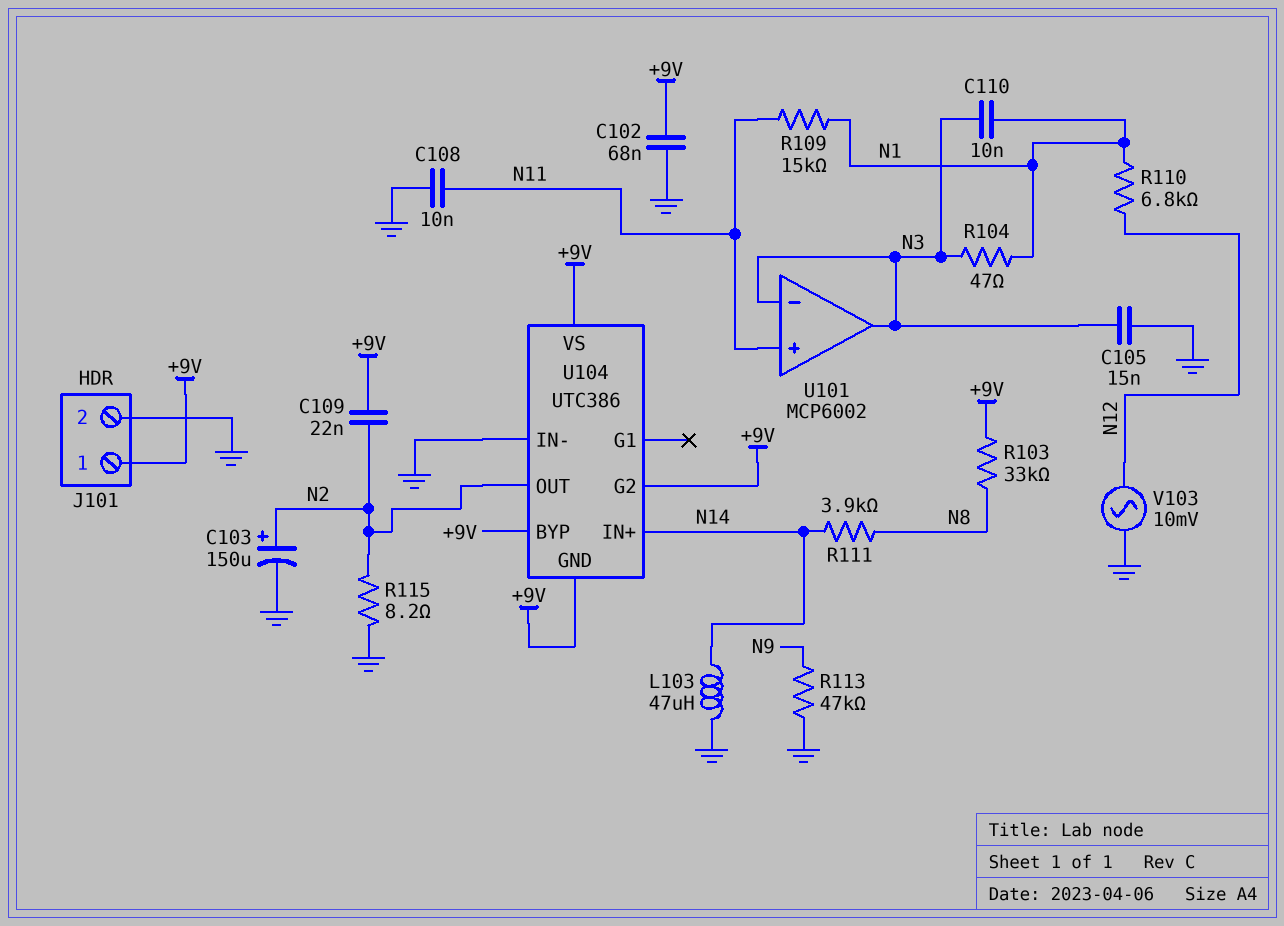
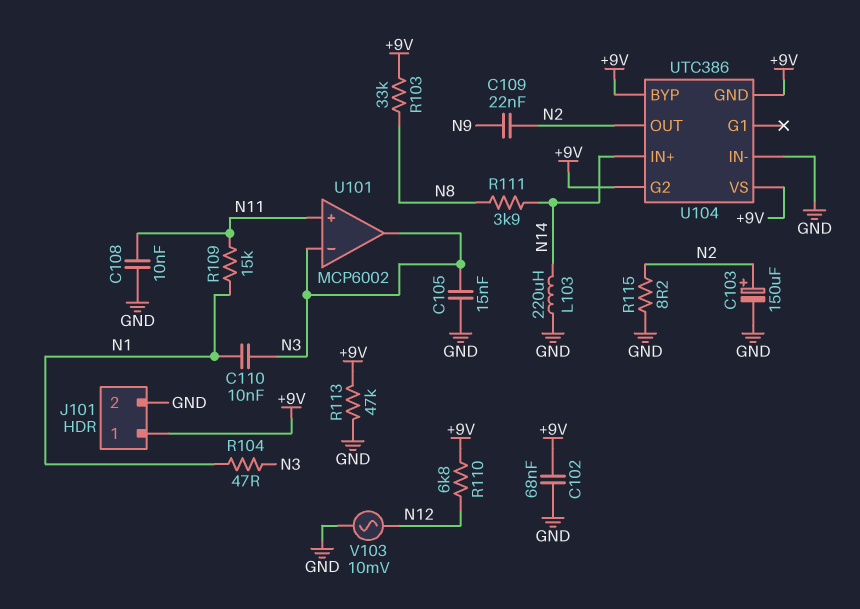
C109: 22nF (+9V, N2) -> 22nF (N2, N9)
L103: 47uH (GND, N14) -> 220uH (GND, N14)
R110: 6.8k (N1, N12) -> 6.8k (+9V, N12)
R113: 47k (GND, N9) -> 47k (+9V, GND)

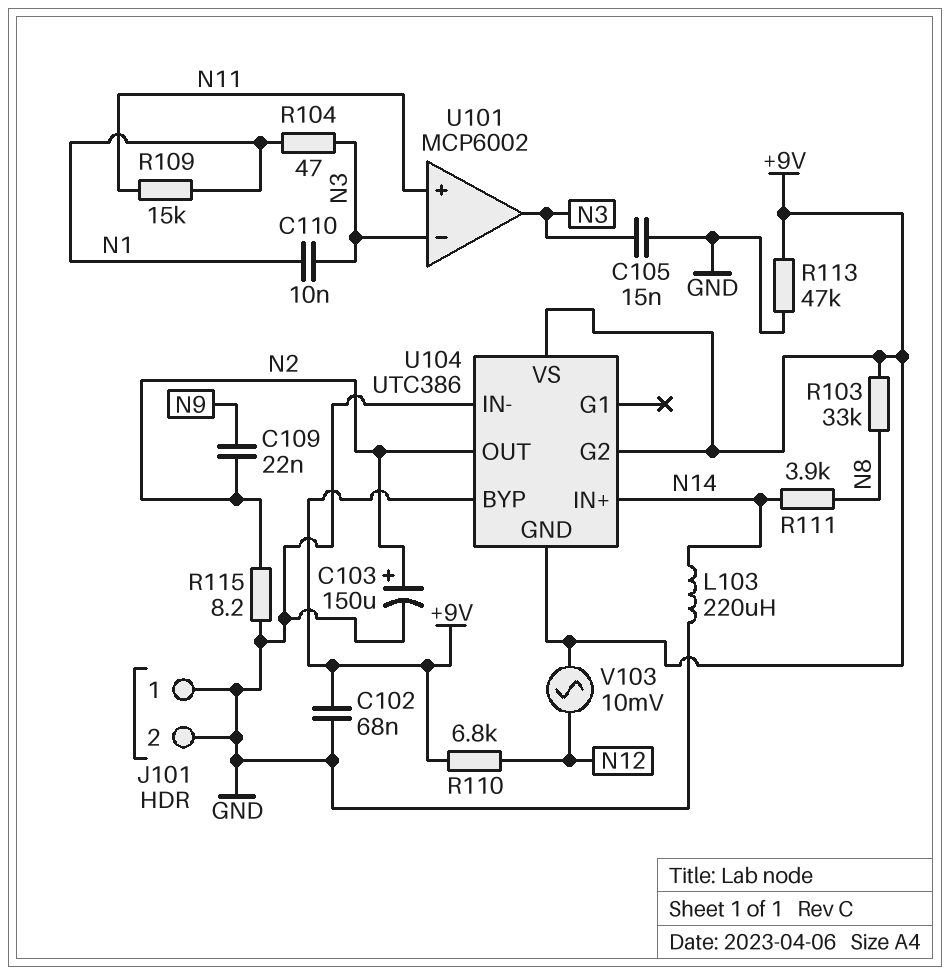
C108: 10nF (GND, N11) -> none
J101 pin 1: +9V -> GND
V103: AC 10mV (GND, N12) -> AC 10mV (+9V, N12)

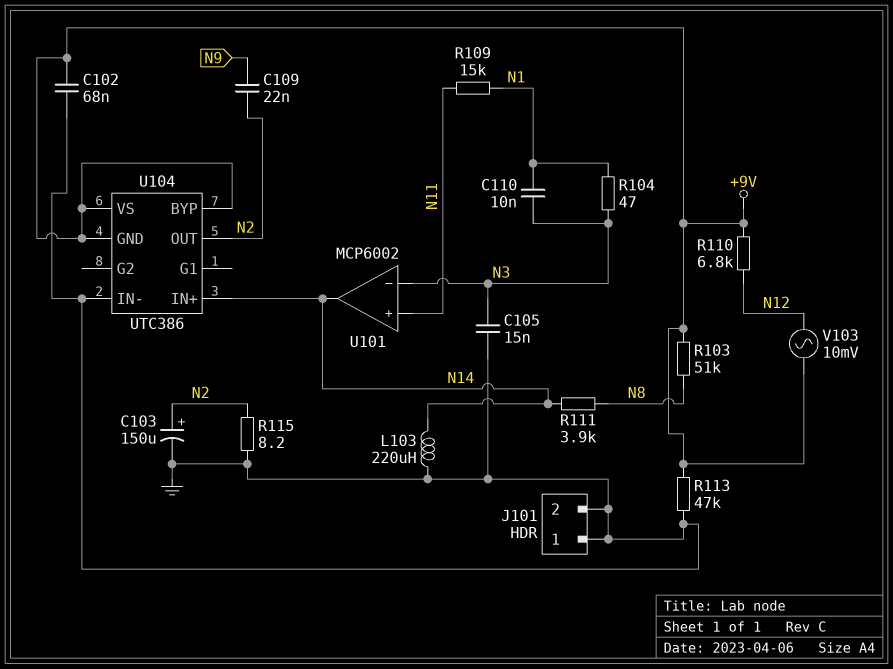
R103: 33k (+9V, N8) -> 51k (+9V, N8)
U101 pin out: N3 -> N14
U104 pin G2: +9V -> none

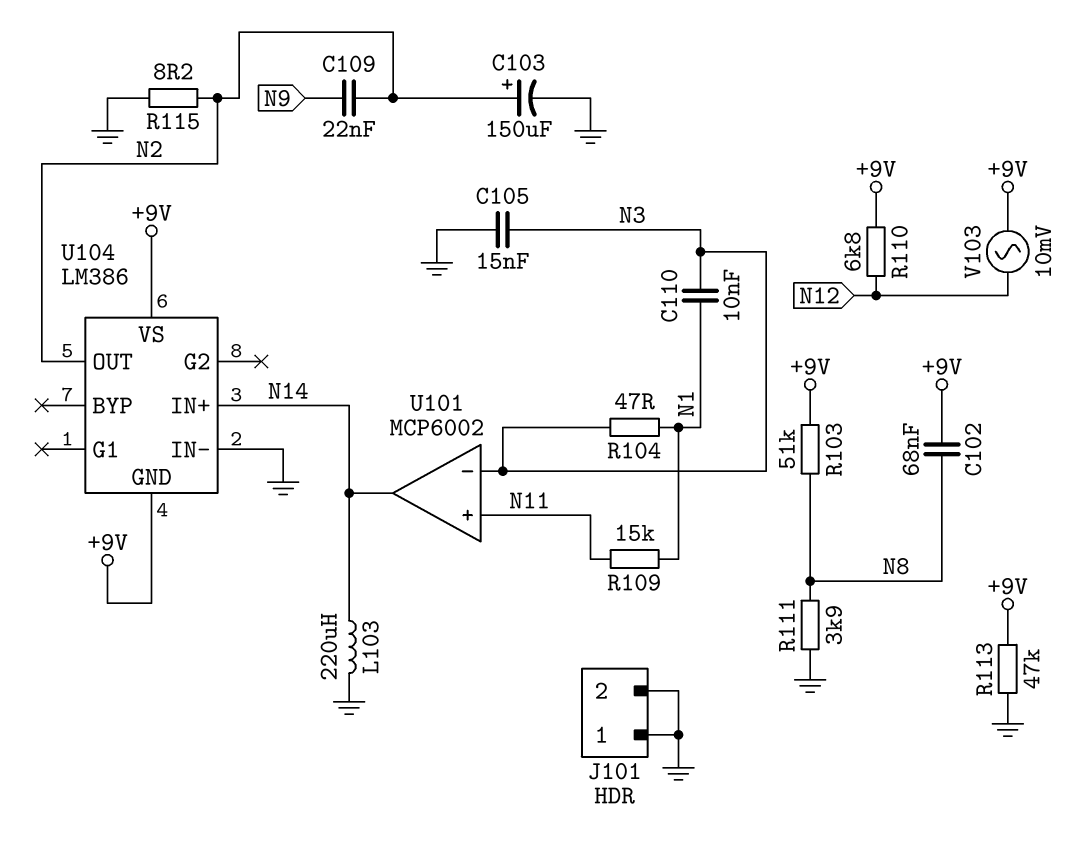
C102: 68nF (+9V, GND) -> 68nF (+9V, N8)
R111: 3.9k (N8, N14) -> 3.9k (GND, N8)
U104: UTC386 -> LM386
U104 pin BYP: +9V -> none

